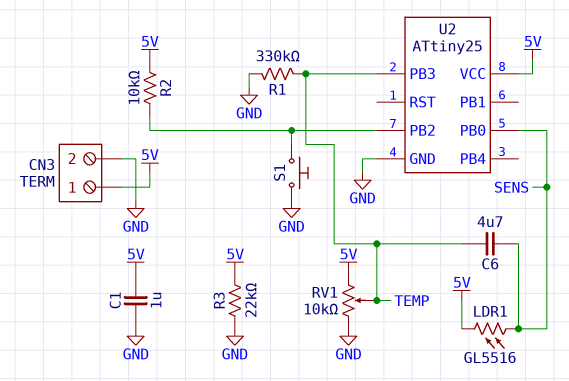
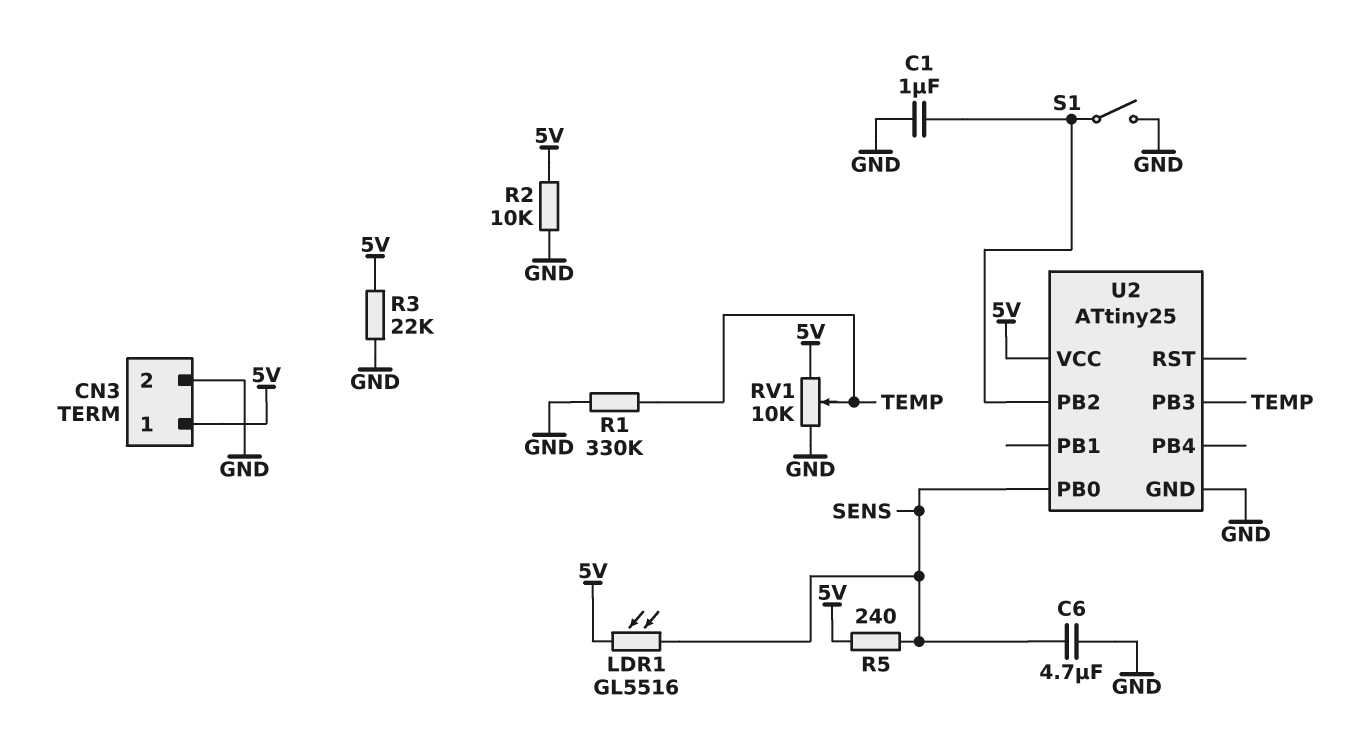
C1: 1uF (5V, GND) -> 1uF (GND, U2/PB2)
C6: 4.7uF (SENS, TEMP) -> 4.7uF (GND, SENS)
R2: 10k (5V, U2/PB2) -> 10k (5V, GND)
R5: none -> 240 (5V, SENS)
S1: button (GND, U2/PB2) -> switch (GND, U2/PB2)

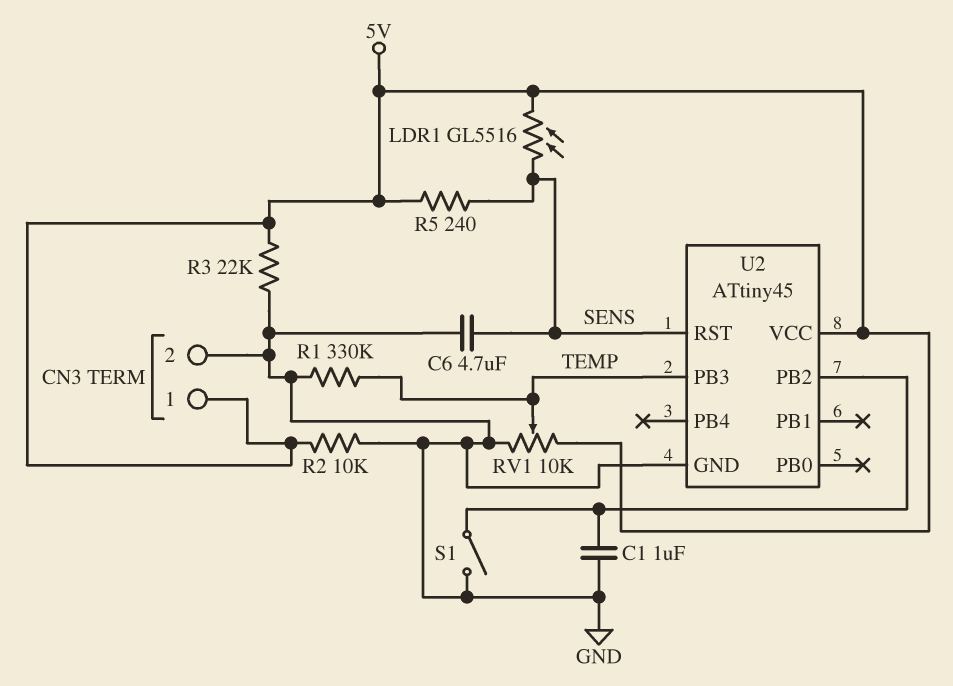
U2: ATtiny25 -> ATtiny45
U2 pin PB0: SENS -> none
U2 pin RST: none -> SENS

